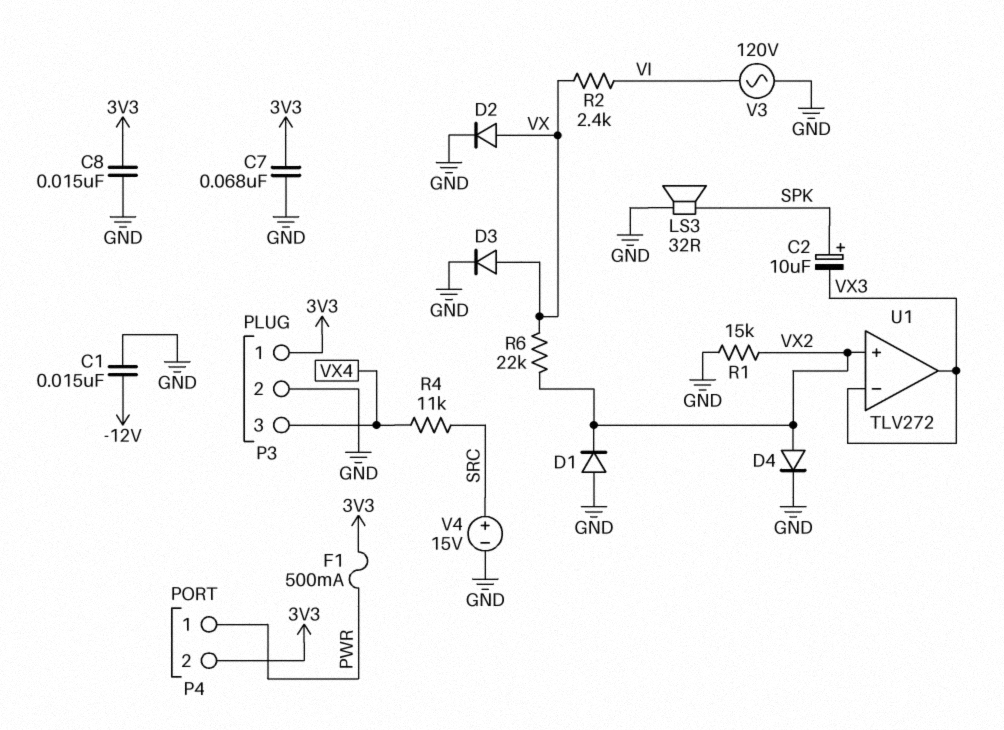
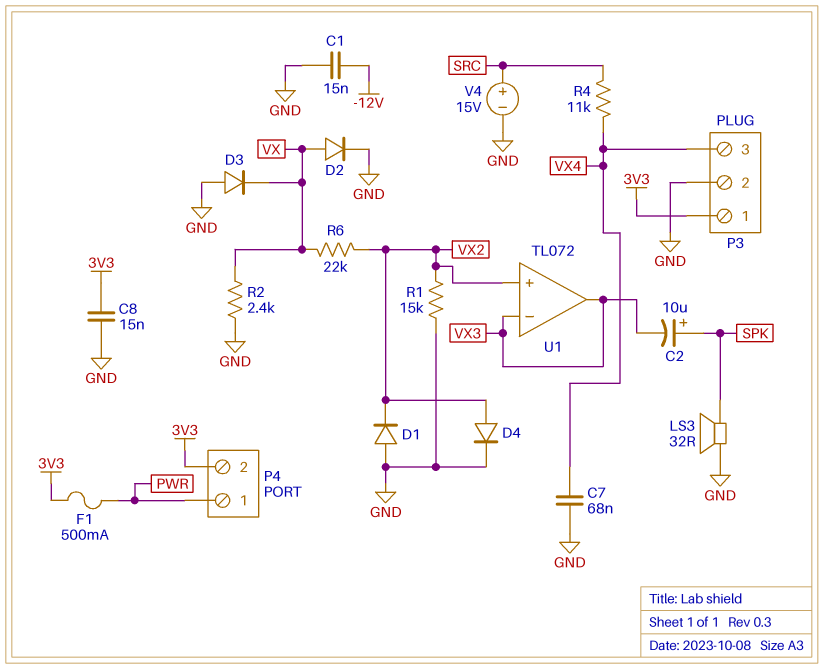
C7: 68nF (3V3, GND) -> 68nF (GND, VX4)
D3: diode (A VX, K GND) -> diode (A GND, K VX)
R2: 2.4k (VI, VX) -> 2.4k (GND, VX)
U1: TLV272 -> TL072
V3: AC 120V (GND, VI) -> none

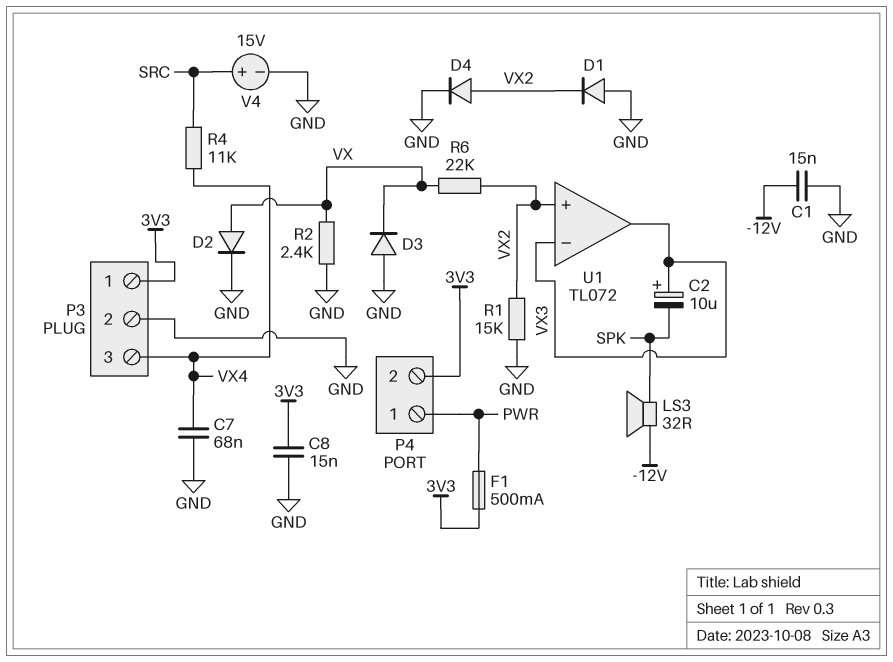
C2: 10uF (plus SPK, minus VX3) -> 10uF (plus VX3, minus SPK)
LS3: speaker 32R (GND, SPK) -> speaker 32R (-12V, SPK)

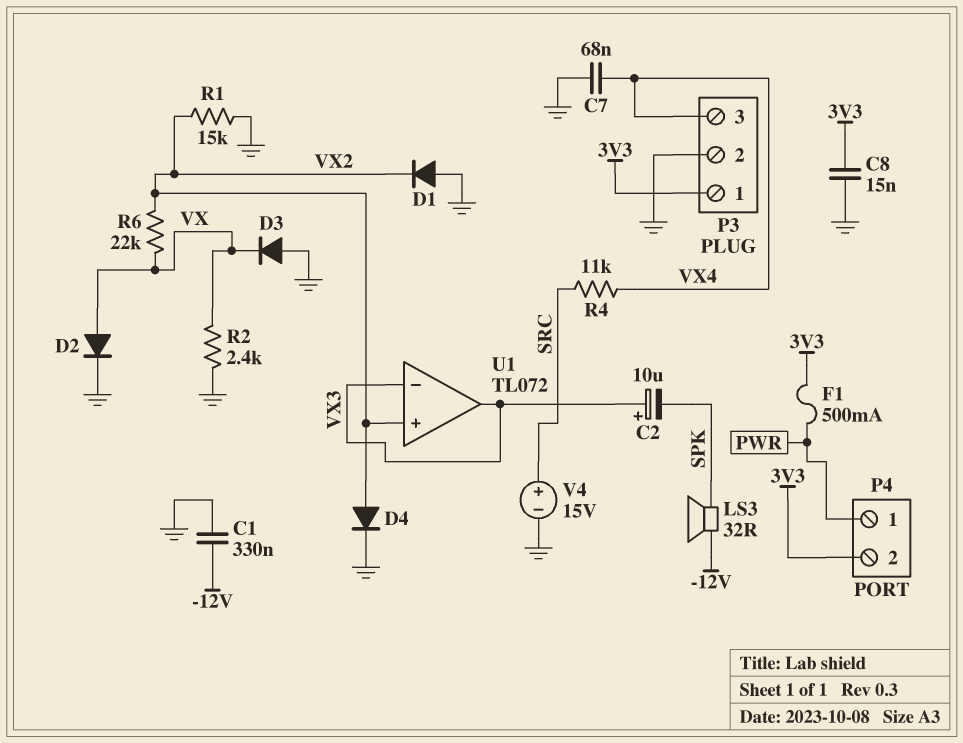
C1: 15nF (-12V, GND) -> 330nF (-12V, GND)

